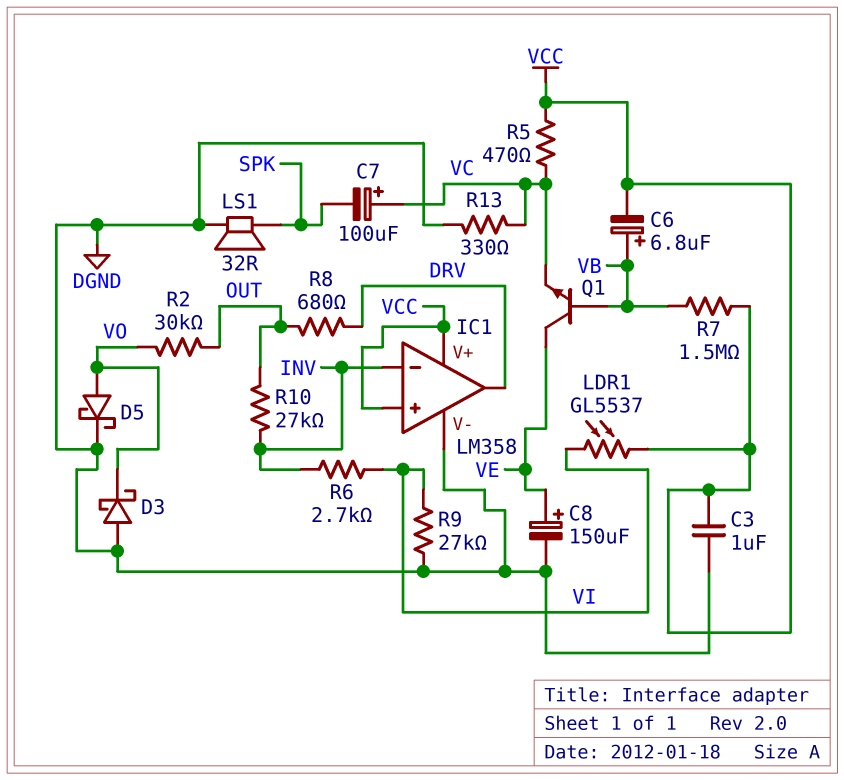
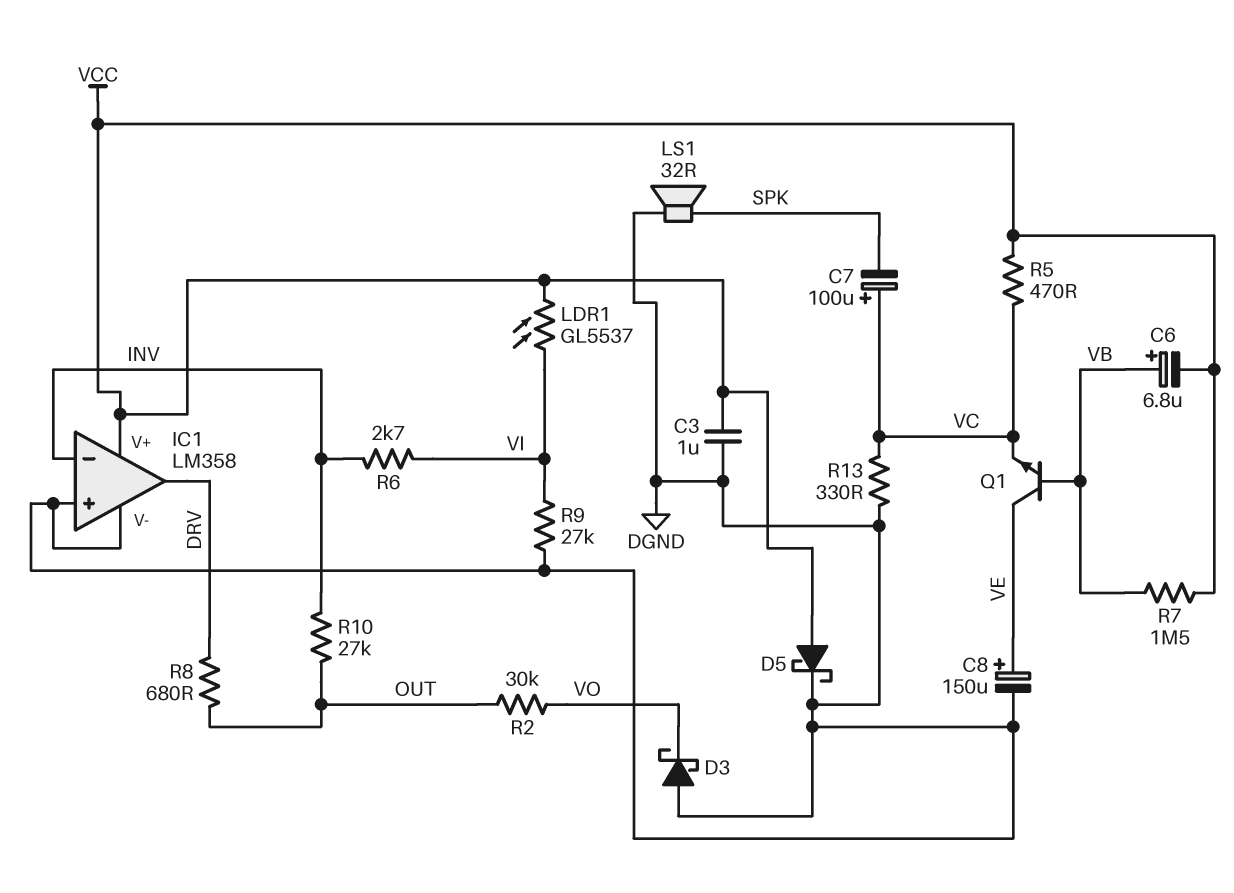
D5: schottky (A VO, K DGND) -> schottky (A VCC, K DGND)
IC1 pin in+: VCC -> DGND

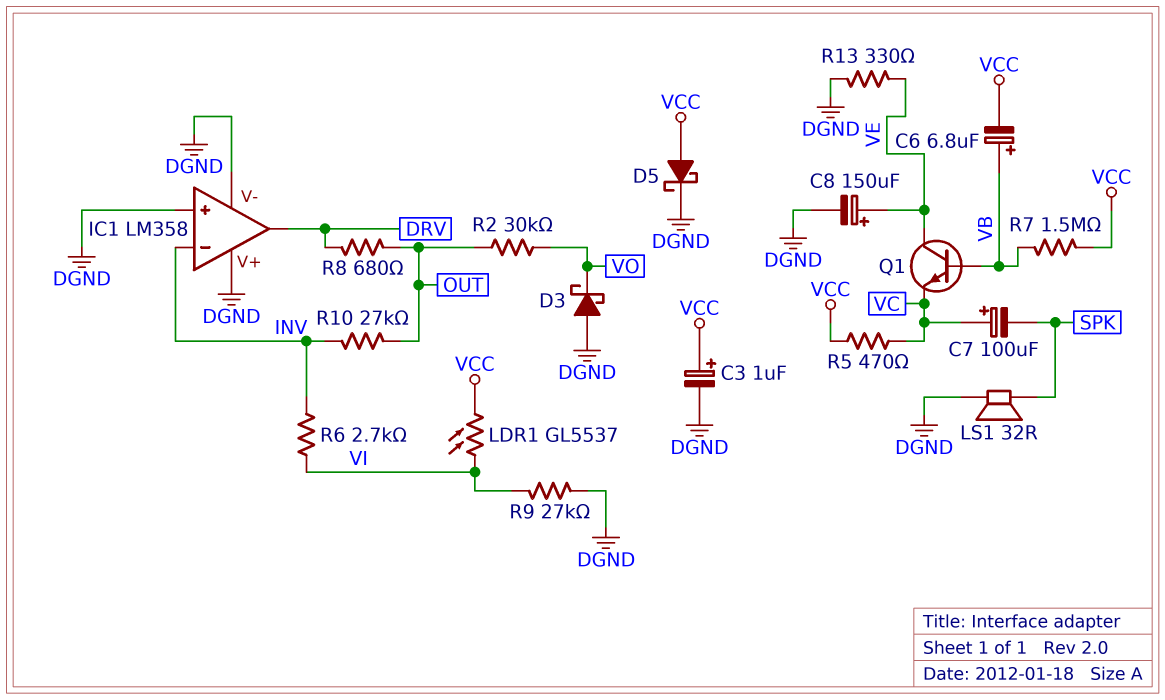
C3: 1uF (DGND, VCC) -> 1uF (plus VCC, minus DGND)
IC1 pin V+: VCC -> DGND
R13: 330 (DGND, VC) -> 330 (DGND, VE)

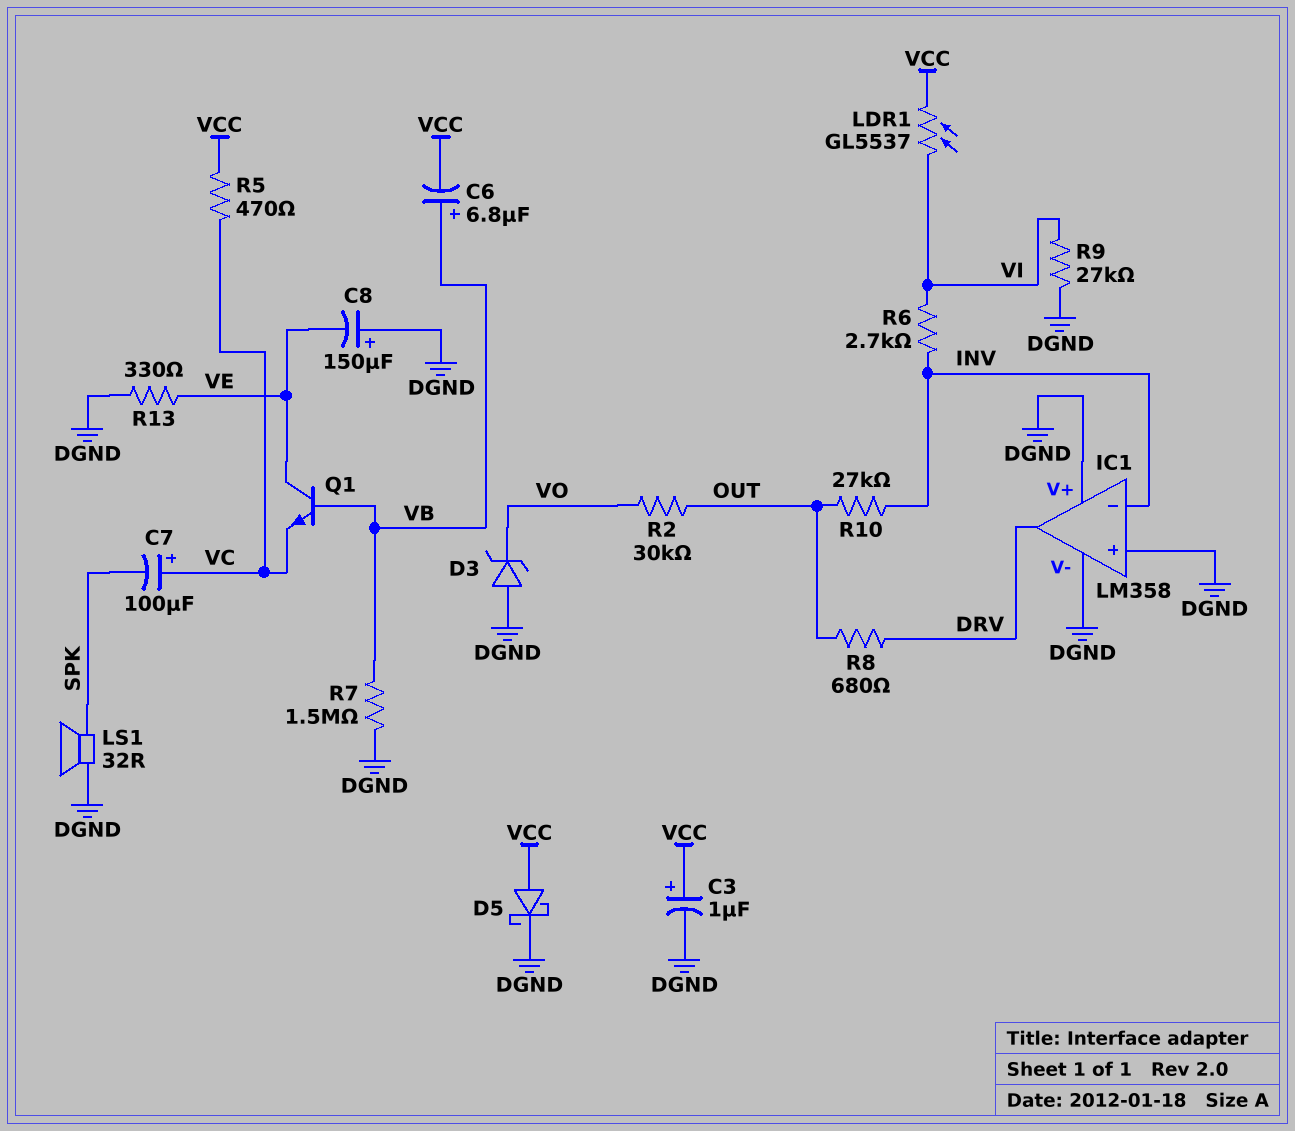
C8: 150uF (plus VE, minus DGND) -> 150uF (plus DGND, minus VE)
D3: schottky (A DGND, K VO) -> zener (A DGND, K VO)
R7: 1.5M (VB, VCC) -> 1.5M (DGND, VB)

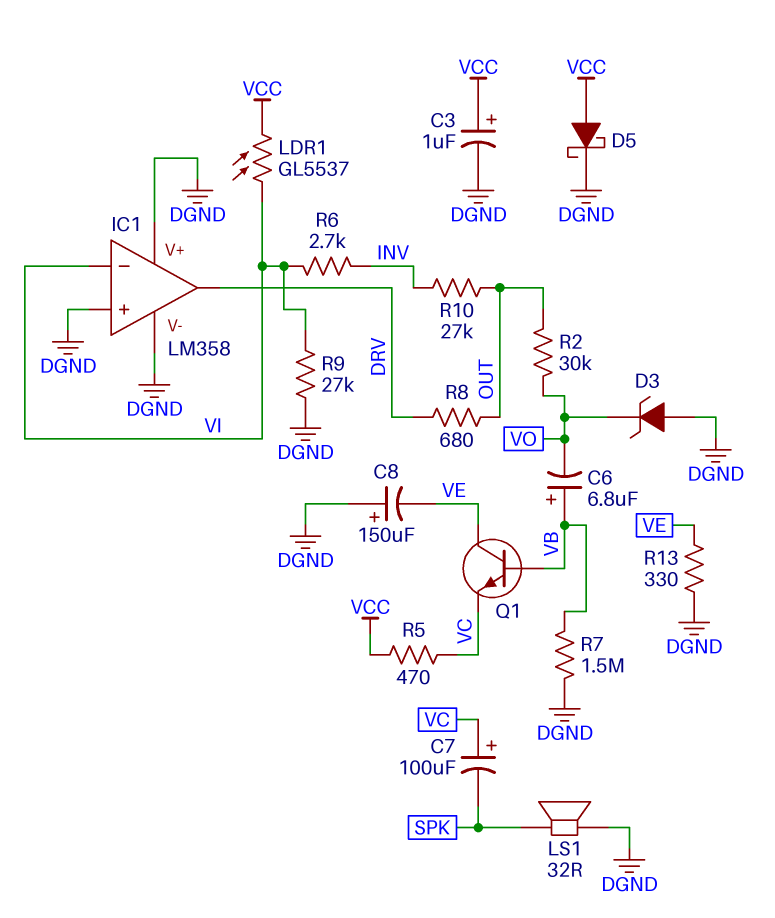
C6: 6.8uF (plus VB, minus VCC) -> 6.8uF (plus VB, minus VO)
IC1 pin in-: INV -> VI

